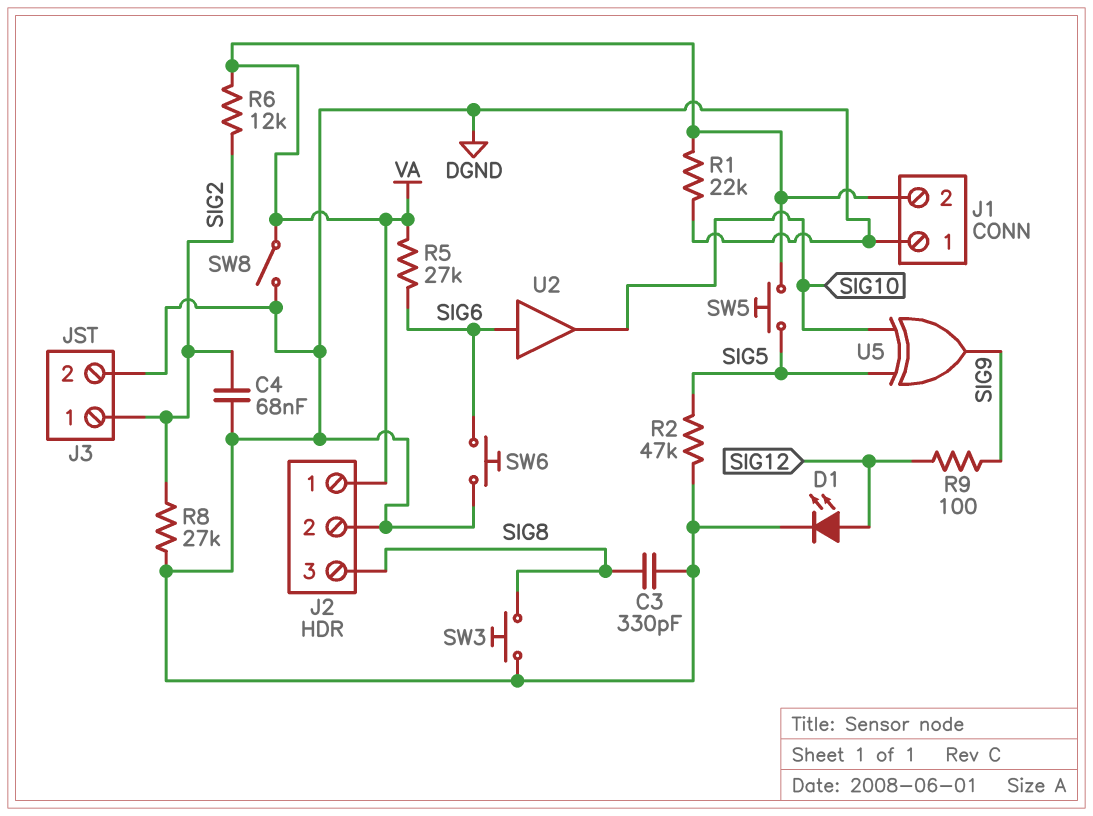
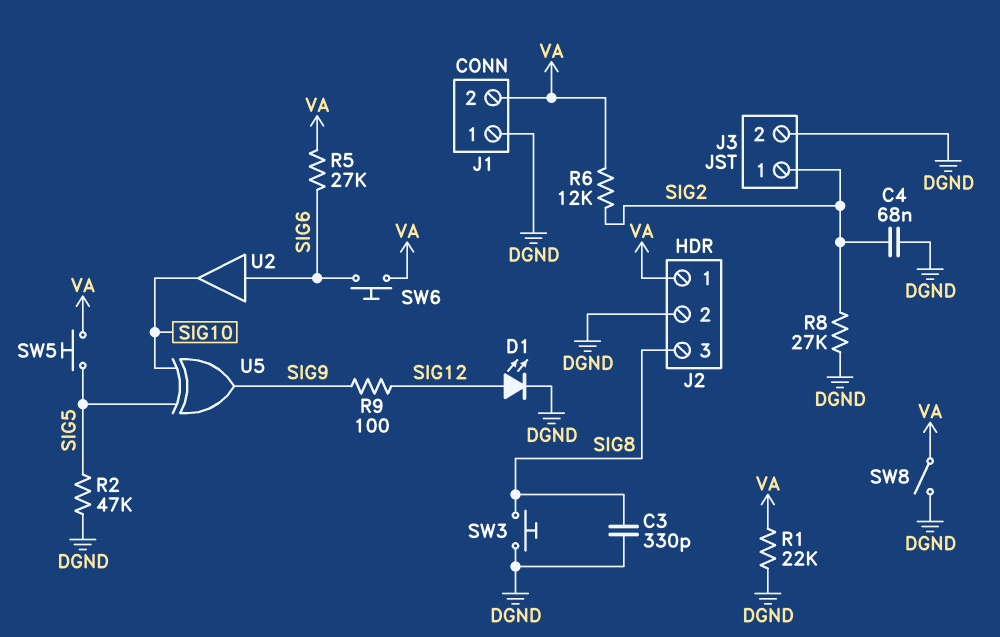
SW6: button (DGND, SIG6) -> button (SIG6, VA)

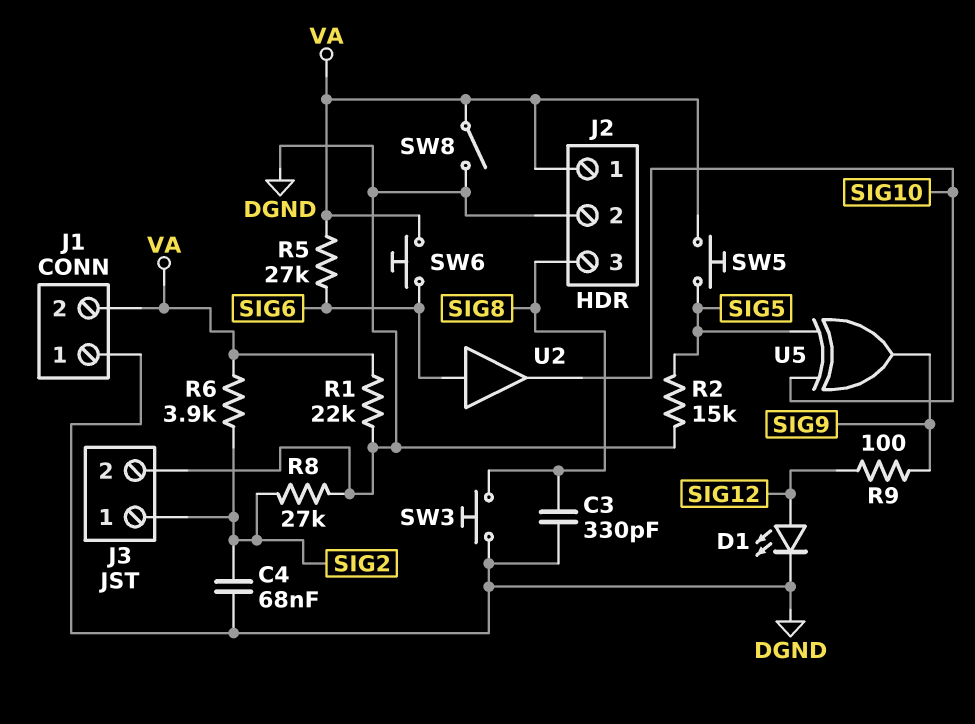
R2: 47k (DGND, SIG5) -> 15k (DGND, SIG5)
R6: 12k (SIG2, VA) -> 3.9k (SIG2, VA)

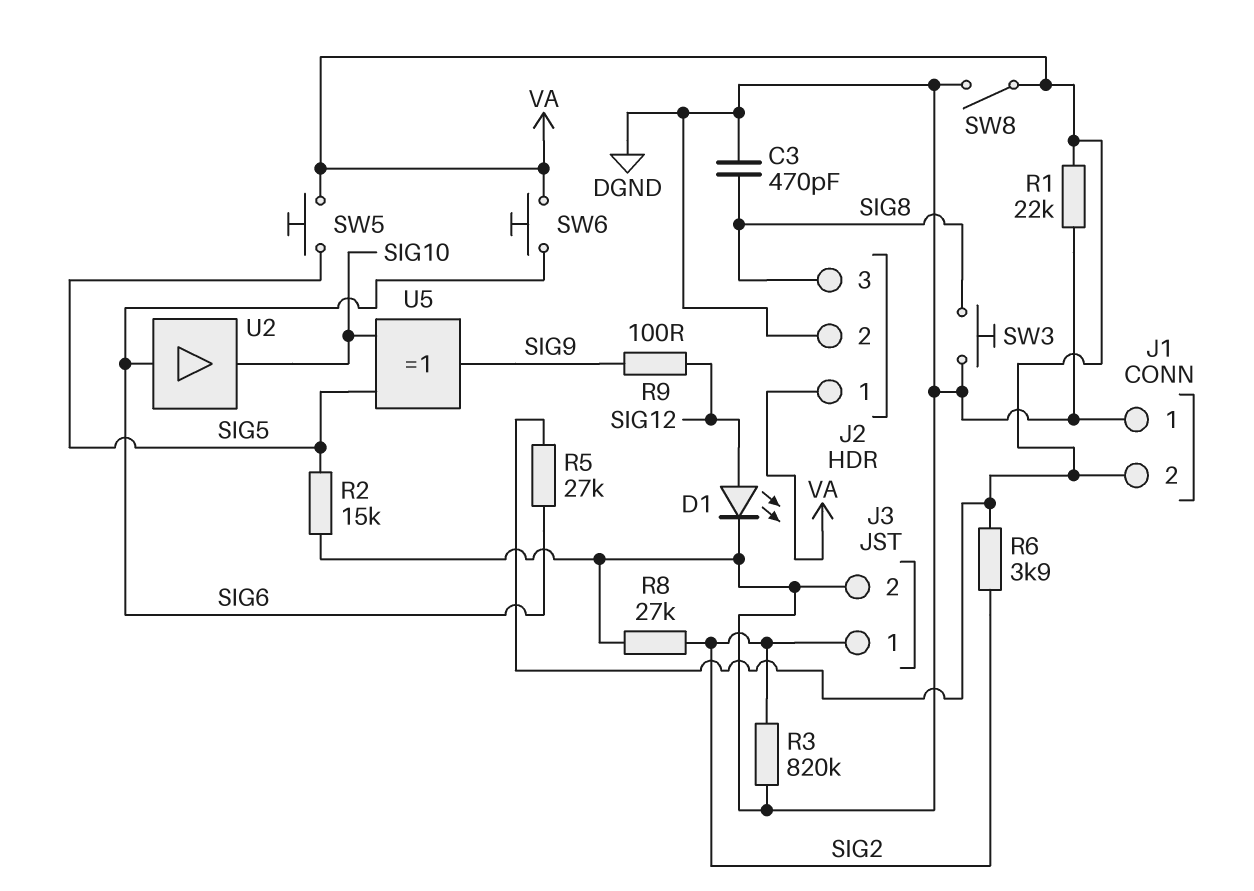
C3: 330pF (DGND, SIG8) -> 470pF (DGND, SIG8)
C4: 68nF (DGND, SIG2) -> none
R3: none -> 820k (DGND, SIG2)

